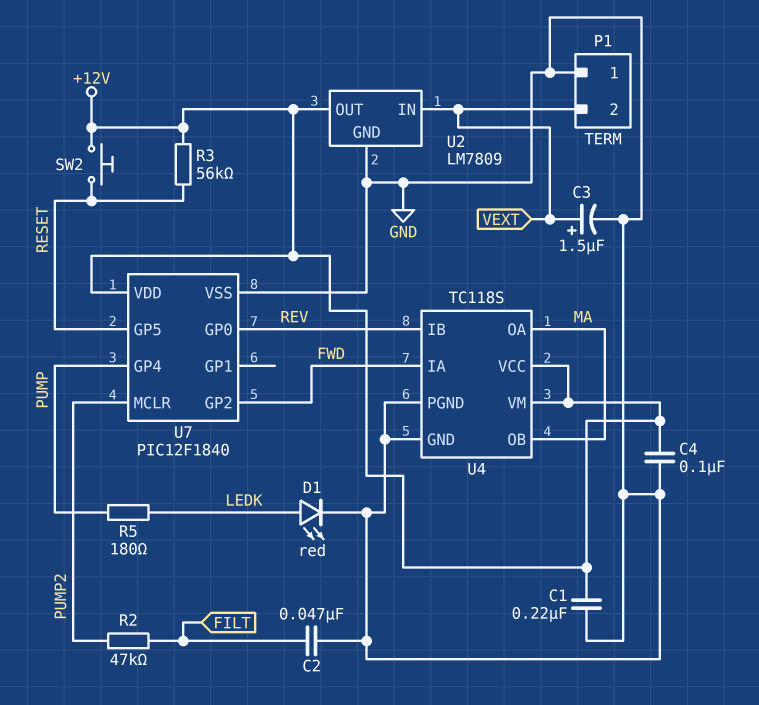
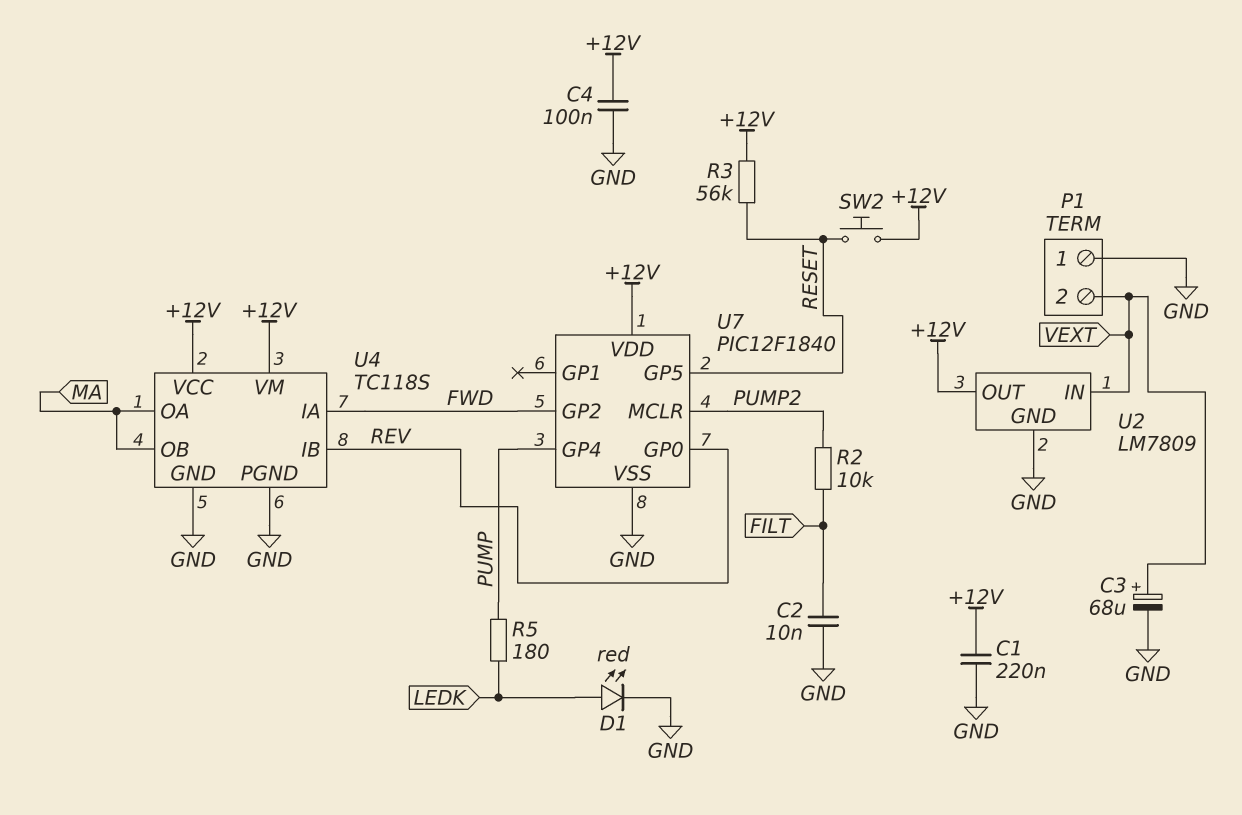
C2: 47nF (FILT, GND) -> 10nF (FILT, GND)
C3: 1.5uF (plus VEXT, minus GND) -> 68uF (plus VEXT, minus GND)
R2: 47k (FILT, PUMP2) -> 10k (FILT, PUMP2)

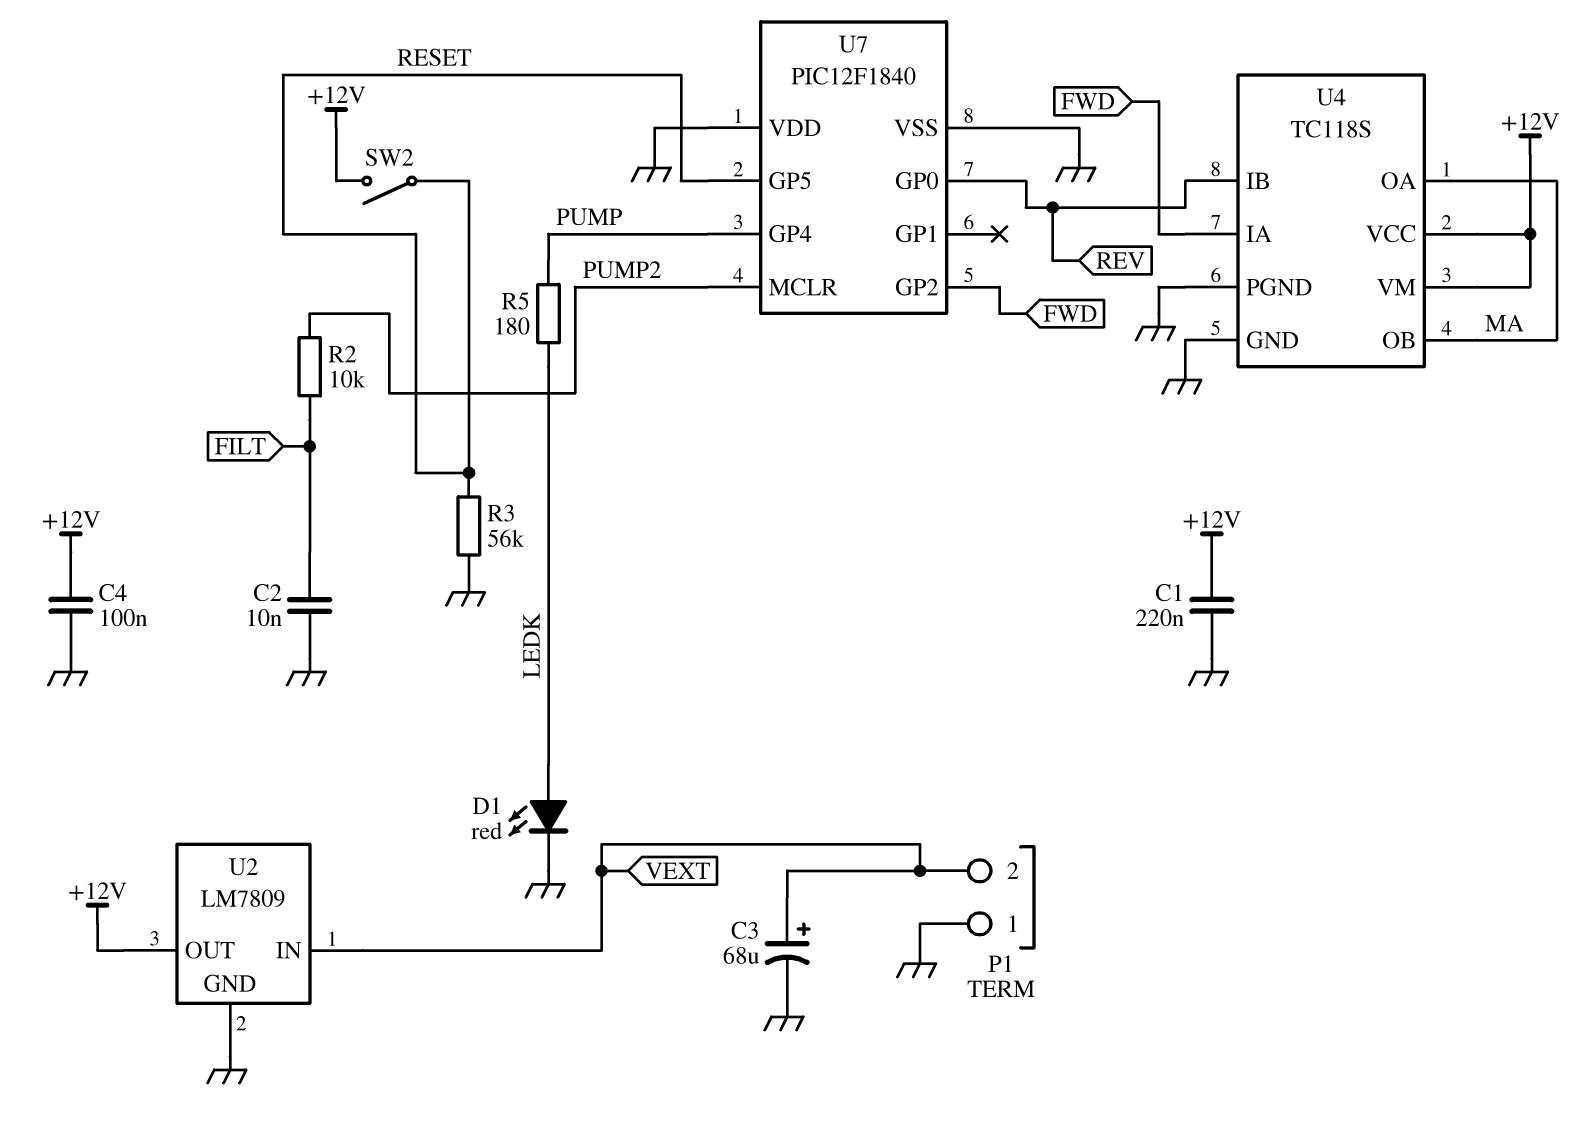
R3: 56k (+12V, RESET) -> 56k (GND, RESET)
SW2: button (+12V, RESET) -> switch (+12V, RESET)
U7 pin VDD: +12V -> GND

